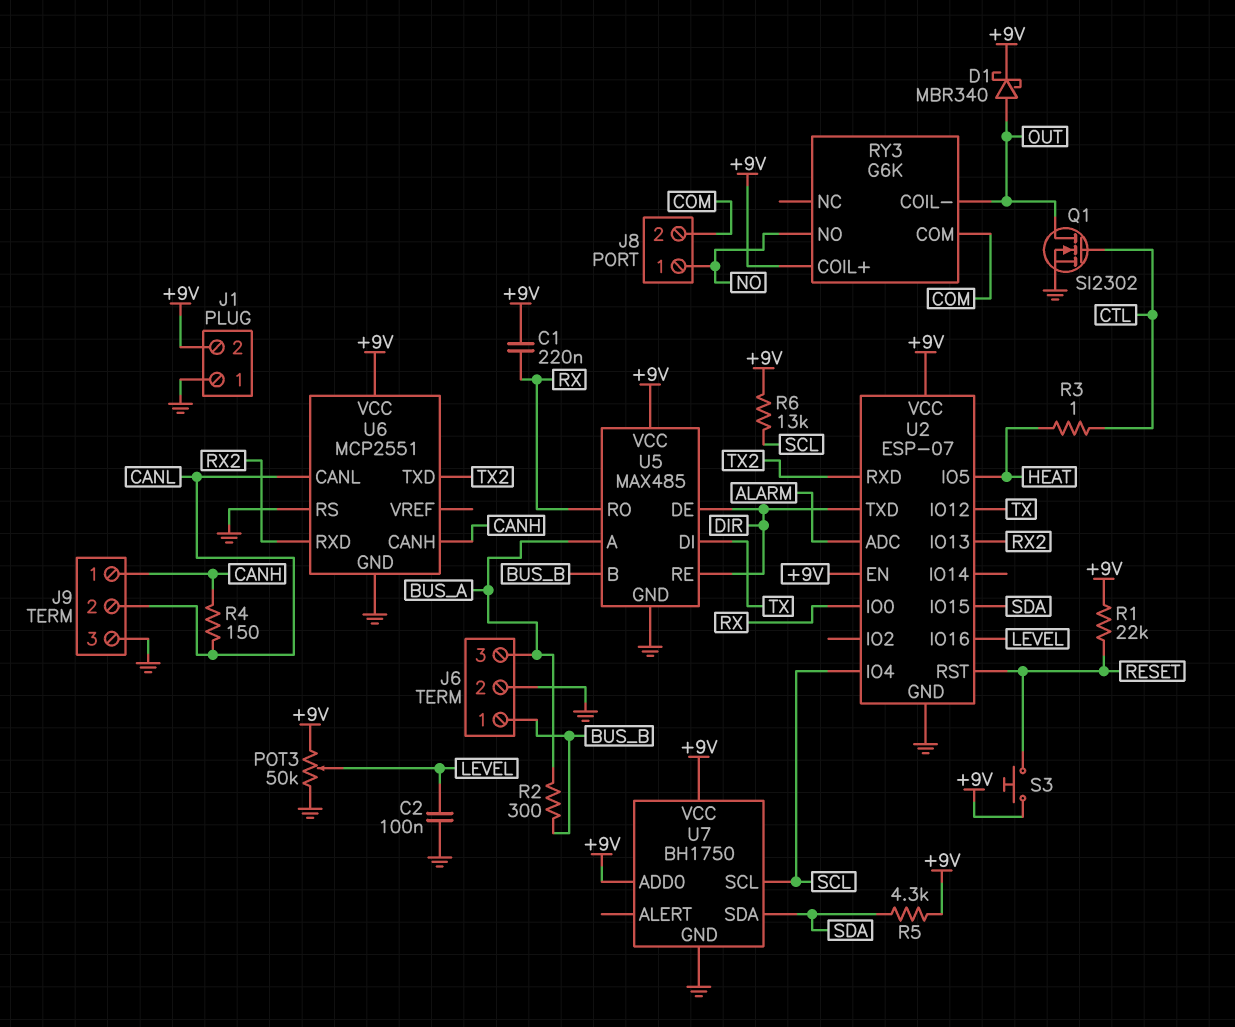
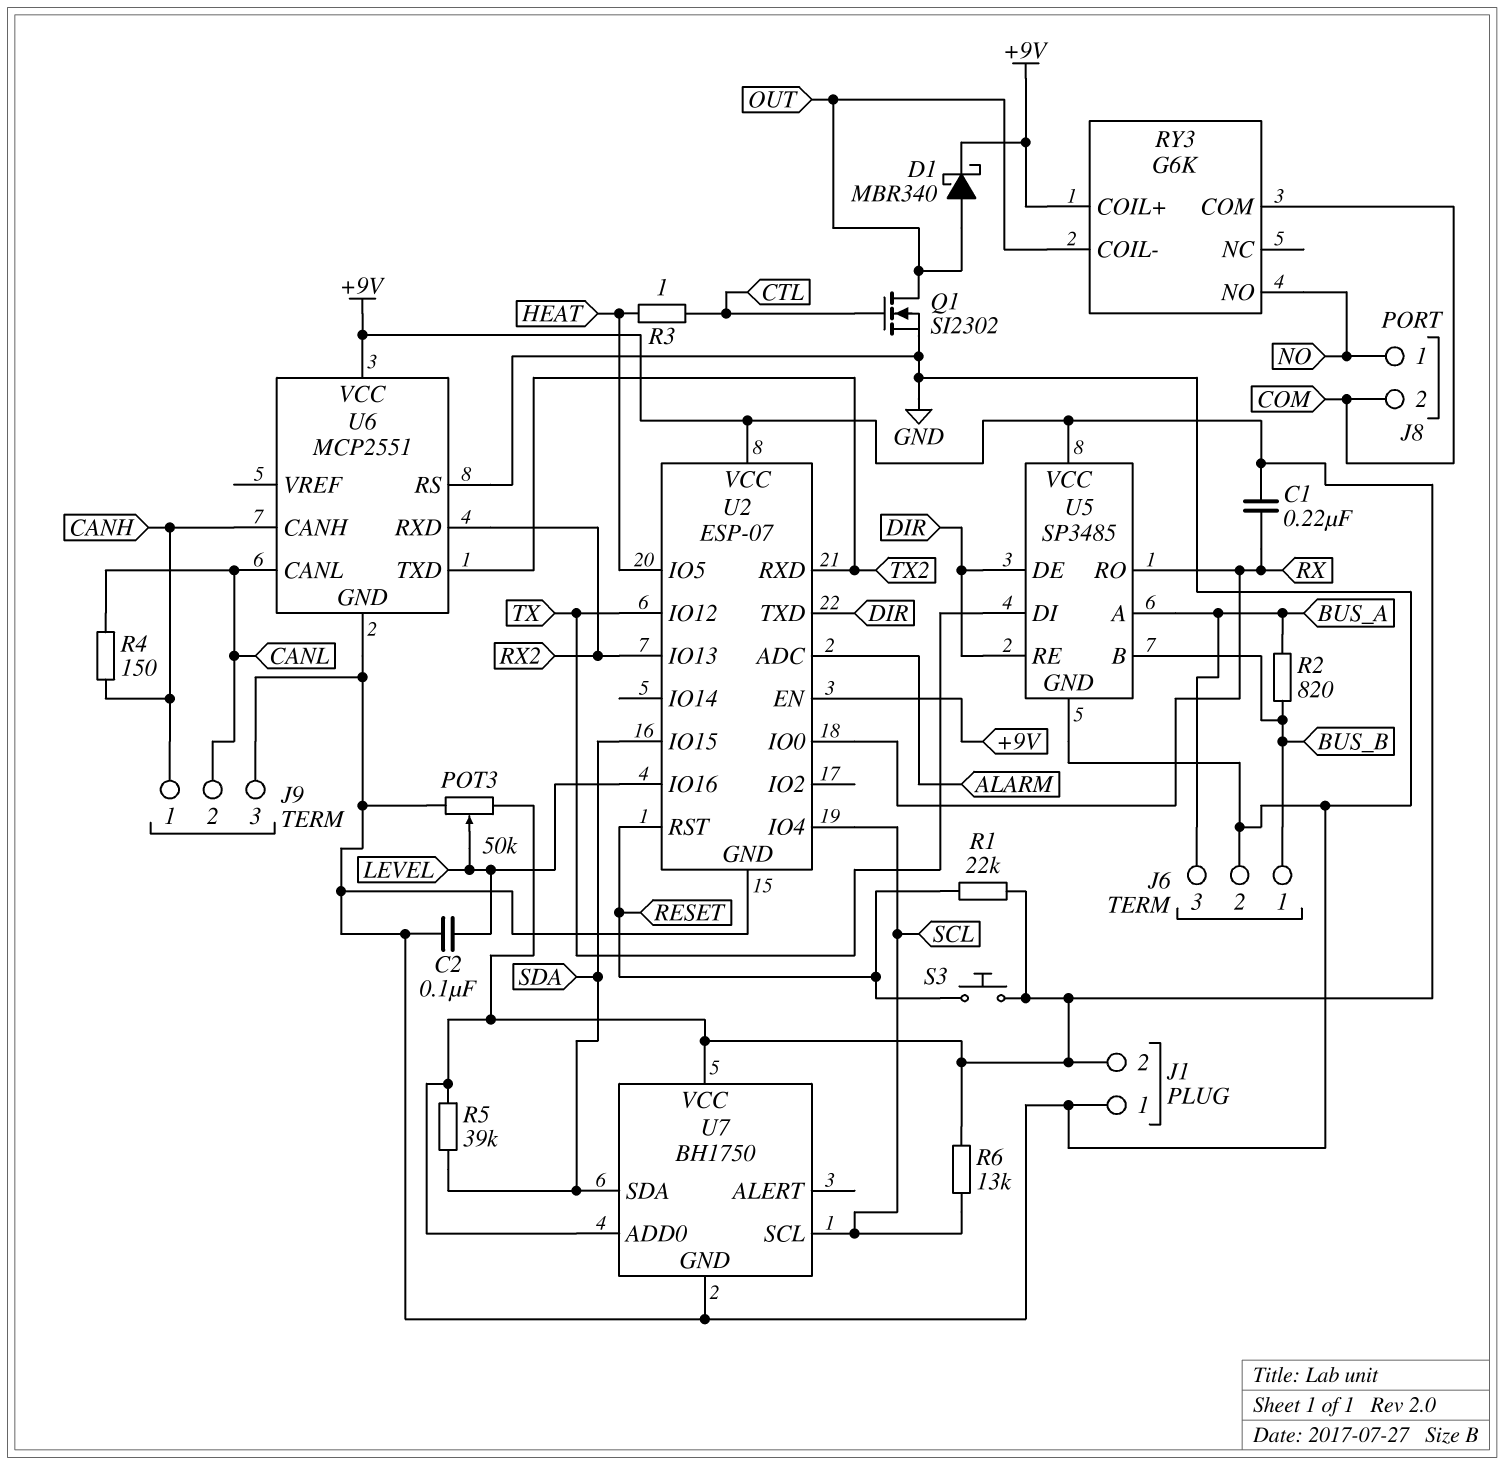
R2: 300 (BUS_A, BUS_B) -> 820 (BUS_A, BUS_B)
R5: 4.3k (+9V, SDA) -> 39k (+9V, SDA)
U5: MAX485 -> SP3485

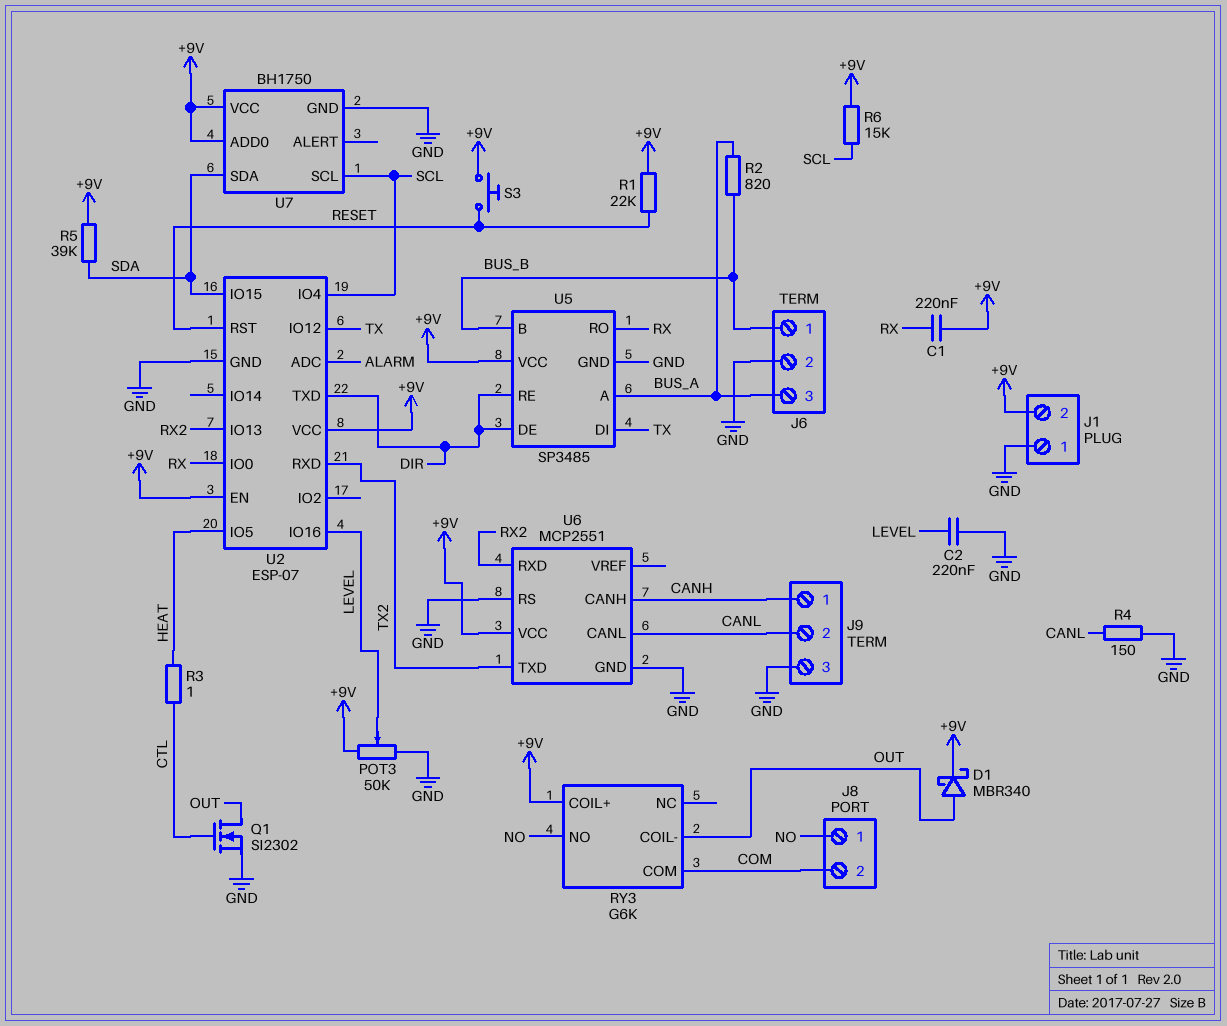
C2: 100nF (GND, LEVEL) -> 220nF (GND, LEVEL)
R4: 150 (CANH, CANL) -> 150 (CANL, GND)
R6: 13k (+9V, SCL) -> 15k (+9V, SCL)

